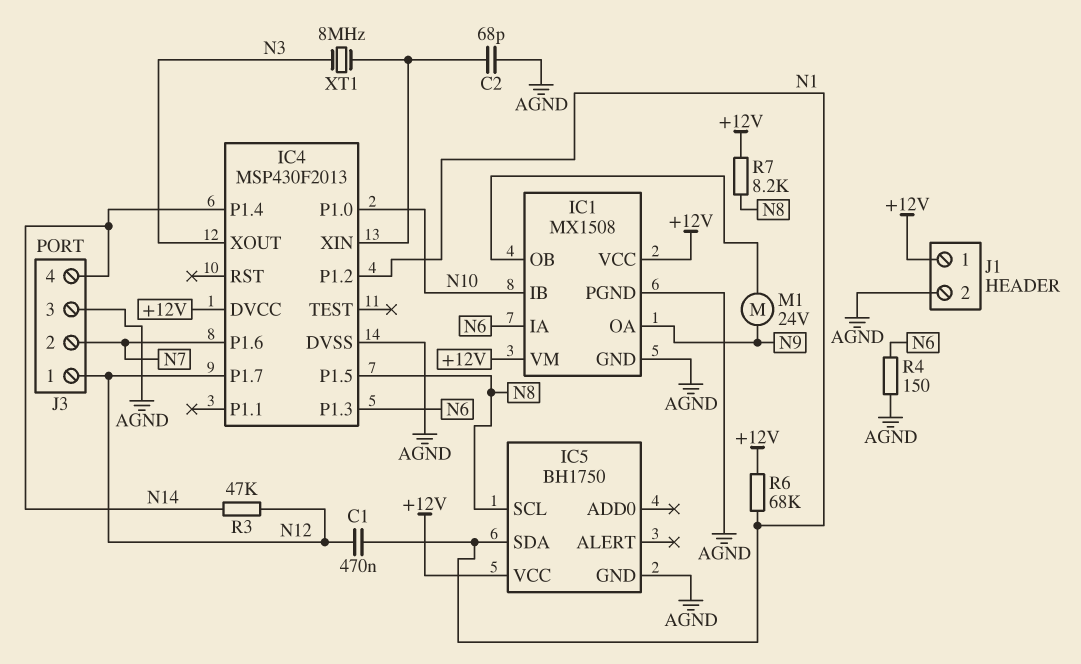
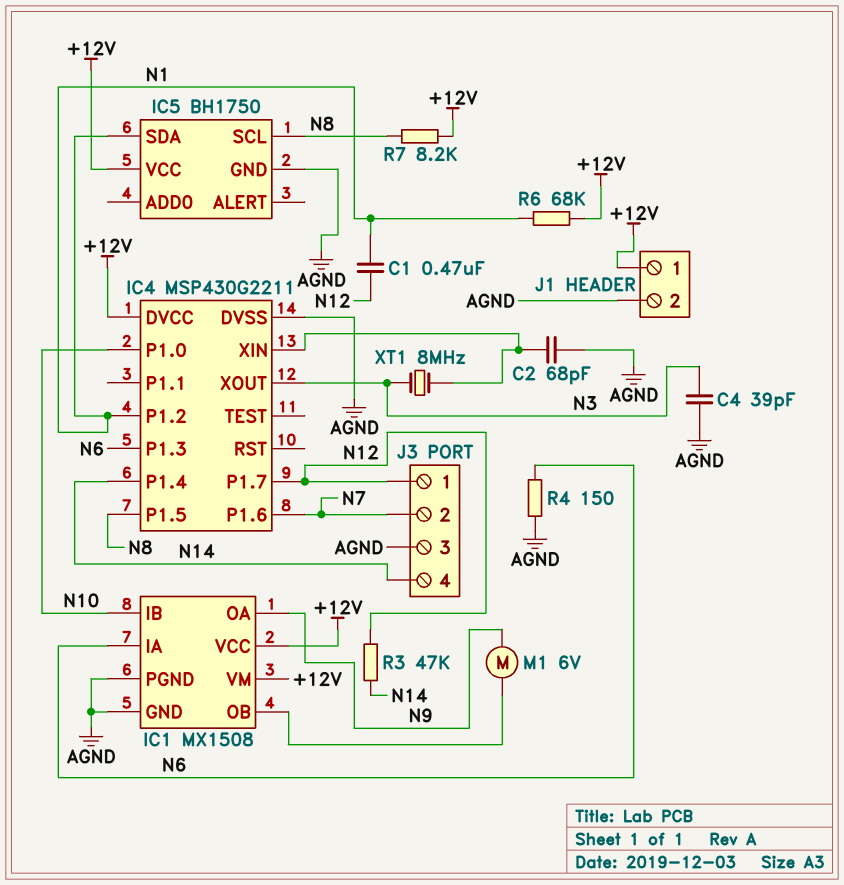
C4: none -> 39pF (AGND, N3)
IC4: MSP430F2013 -> MSP430G2211
M1: motor 24V (IC1/OB, N9) -> motor 6V (IC1/OB, N9)

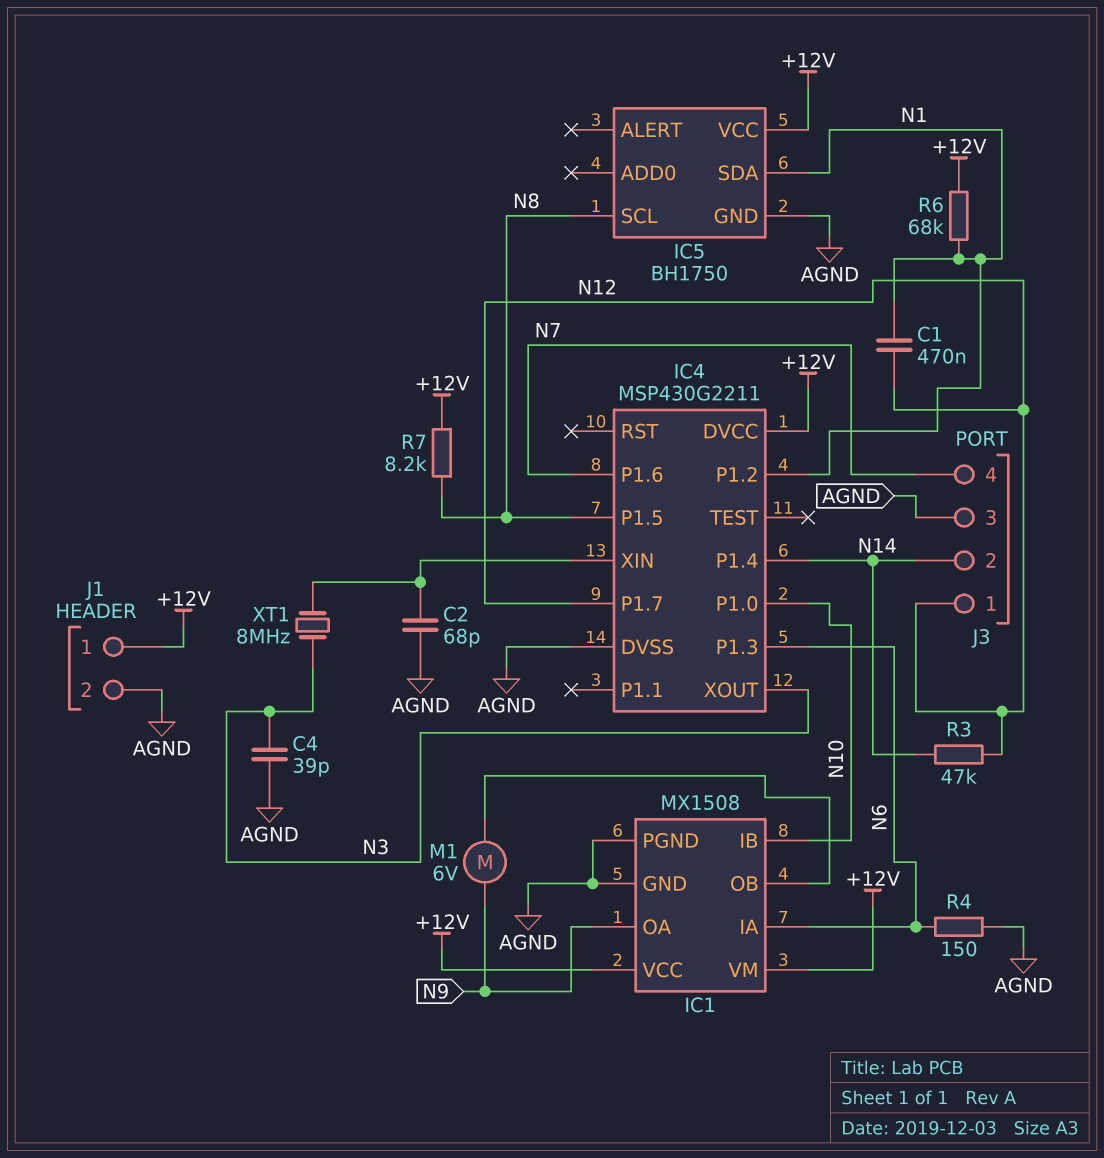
J3 pin 2: N7 -> N14
J3 pin 4: N14 -> N7

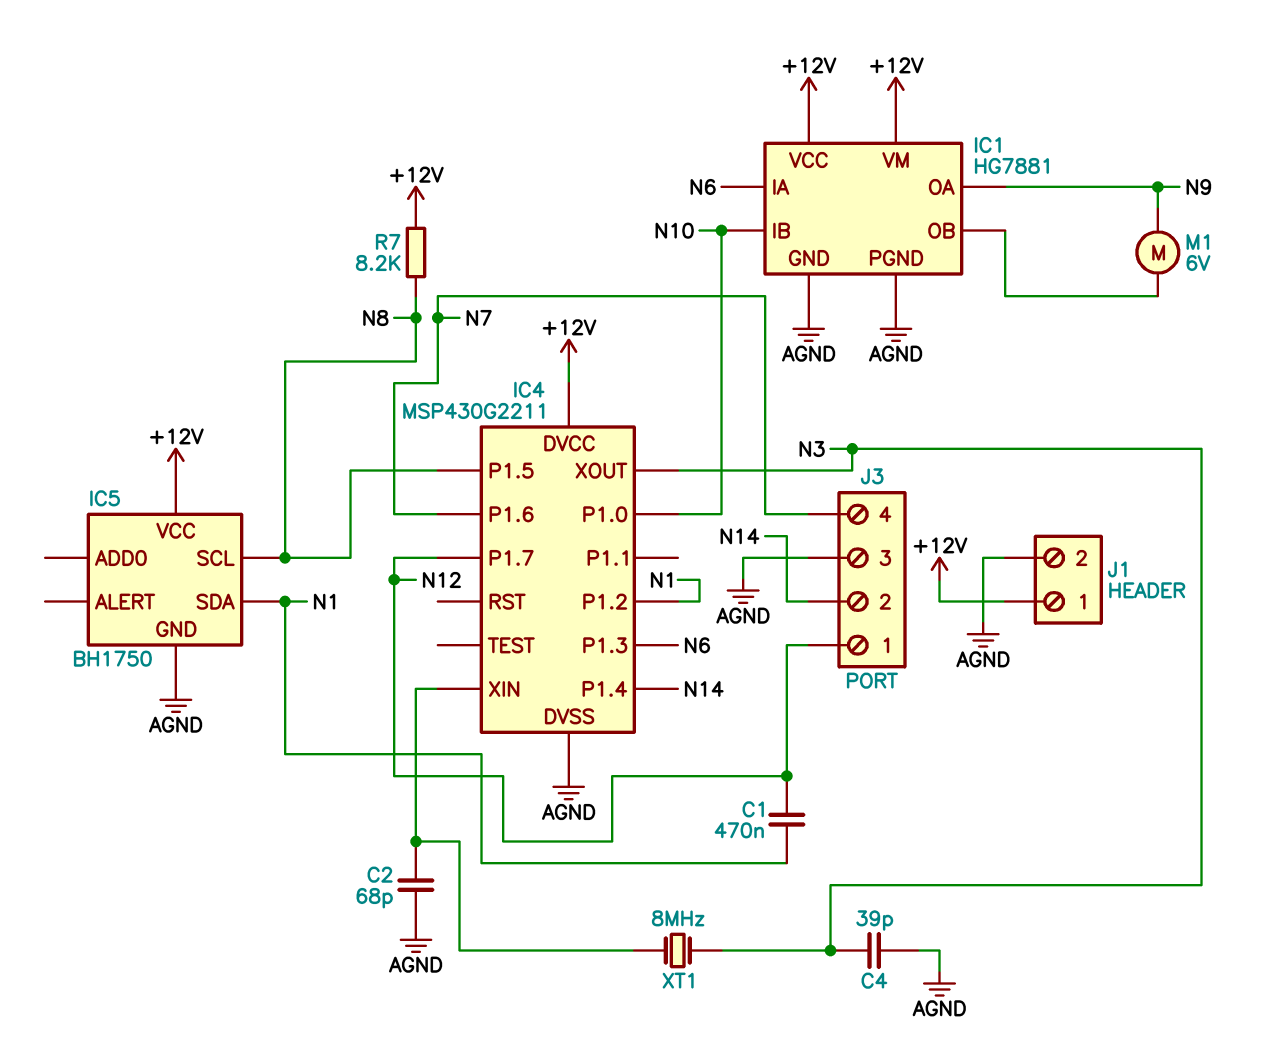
IC1: MX1508 -> HG7881
R3: 47k (N12, N14) -> none
R4: 150 (AGND, N6) -> none
R6: 68k (+12V, N1) -> none

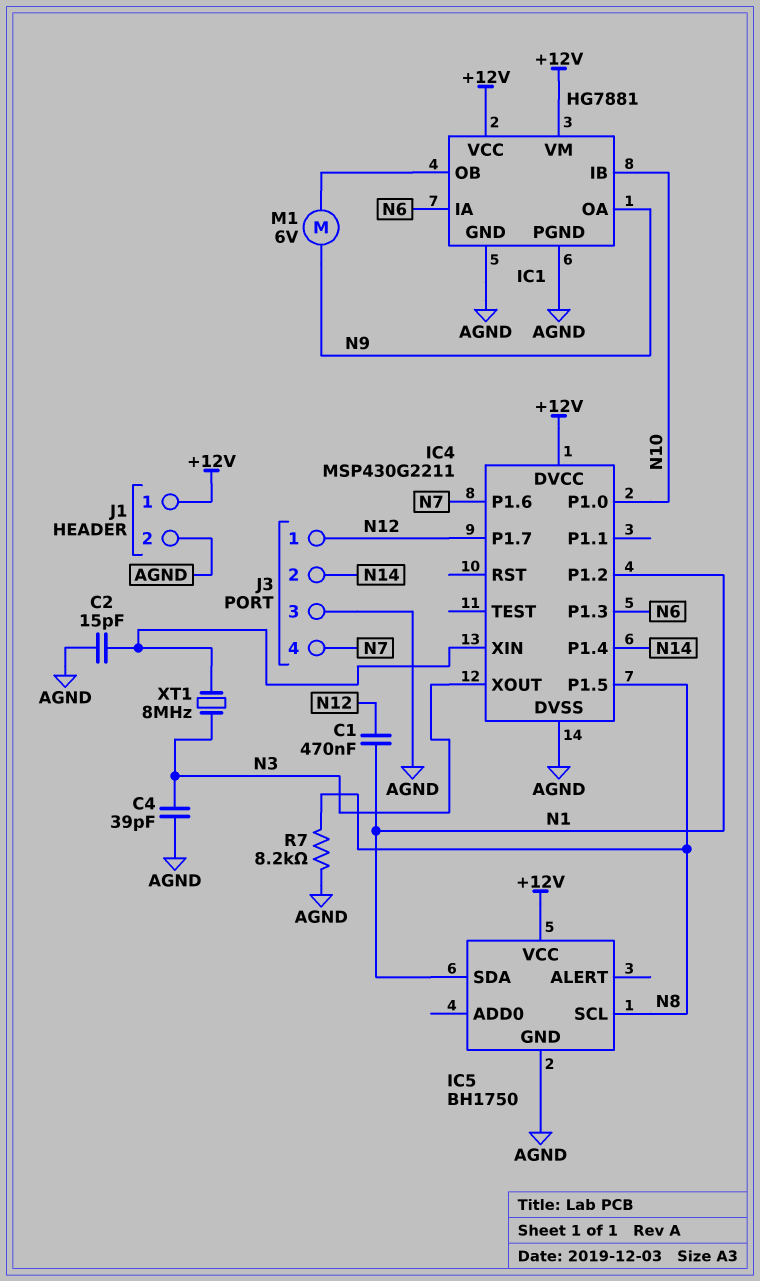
C2: 68pF (AGND, IC4/XIN) -> 15pF (AGND, IC4/XIN)
R7: 8.2k (+12V, N8) -> 8.2k (AGND, N8)

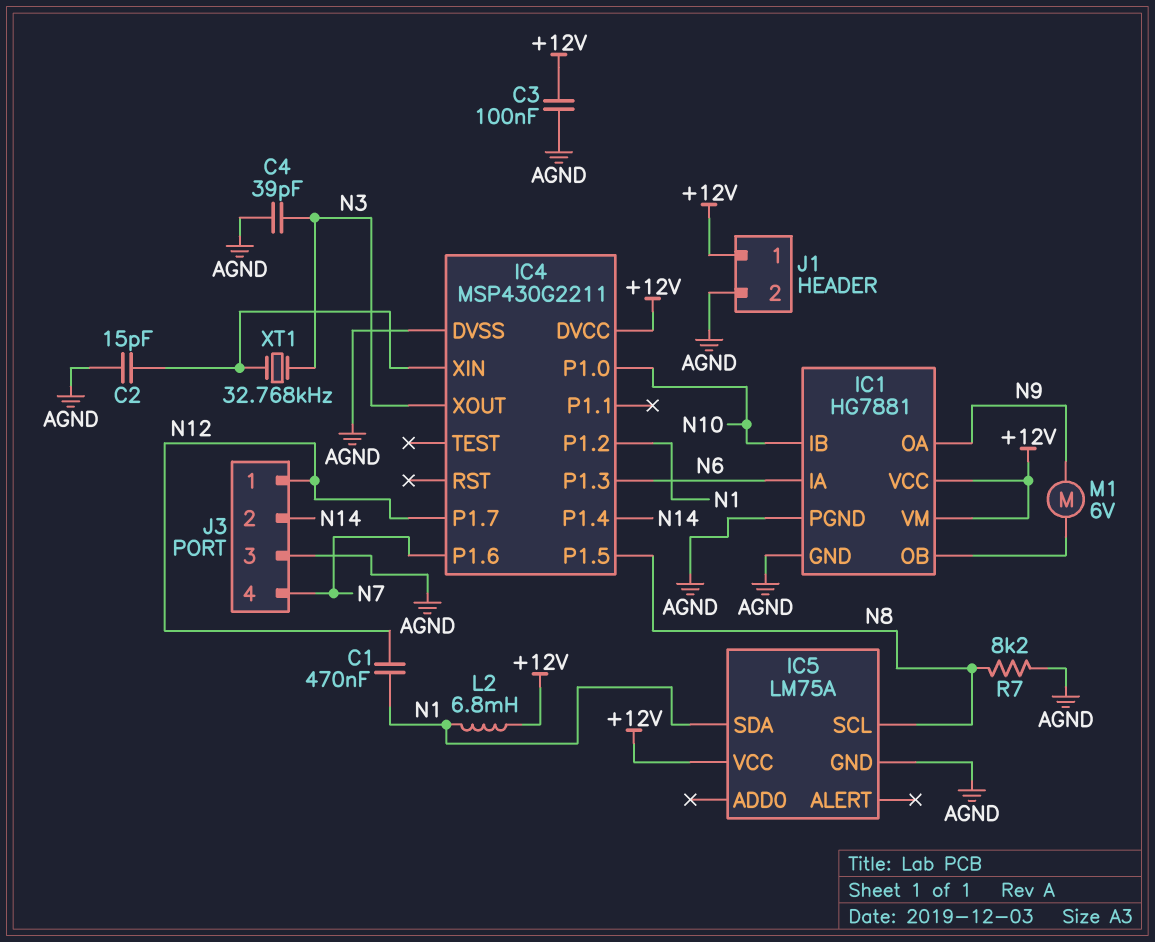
C3: none -> 100nF (+12V, AGND)
IC5: BH1750 -> LM75A
L2: none -> 6.8mH (+12V, N1)
XT1: 8MHz (IC4/XIN, N3) -> 32.768kHz (IC4/XIN, N3)

